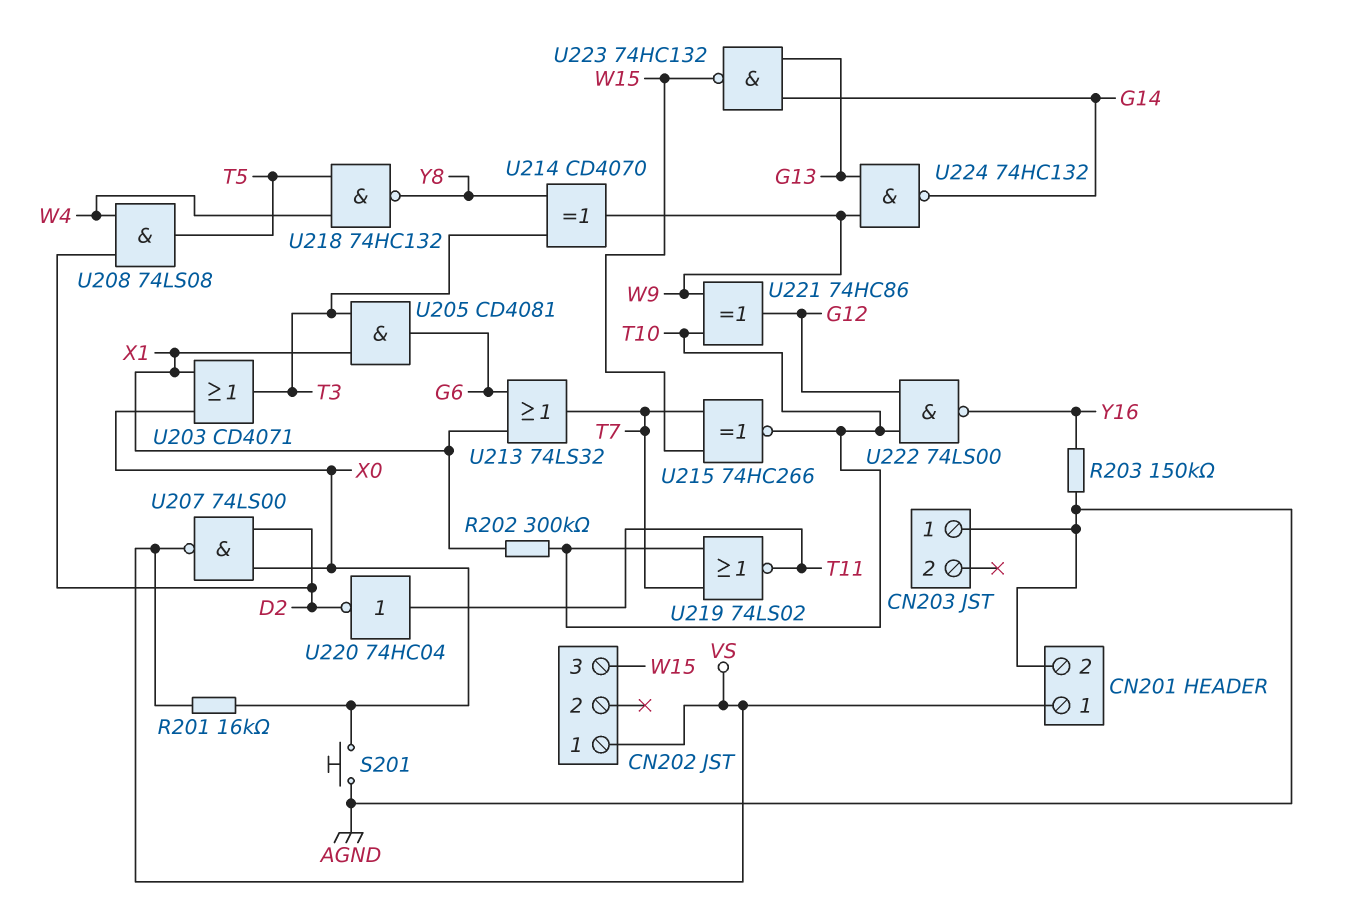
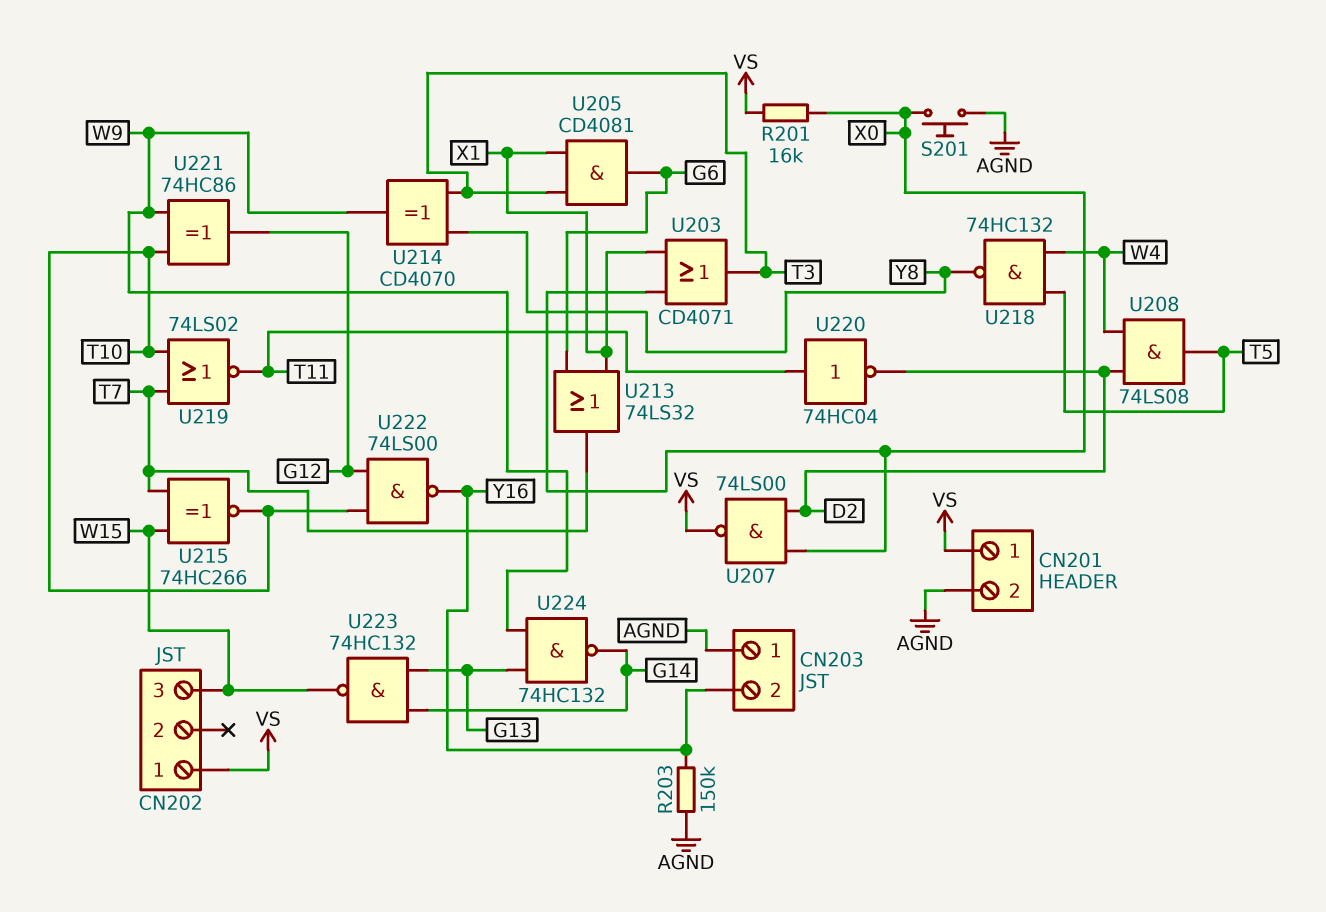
CN203 pin 2: none -> Y16
R202: 300k (T10, X1) -> none

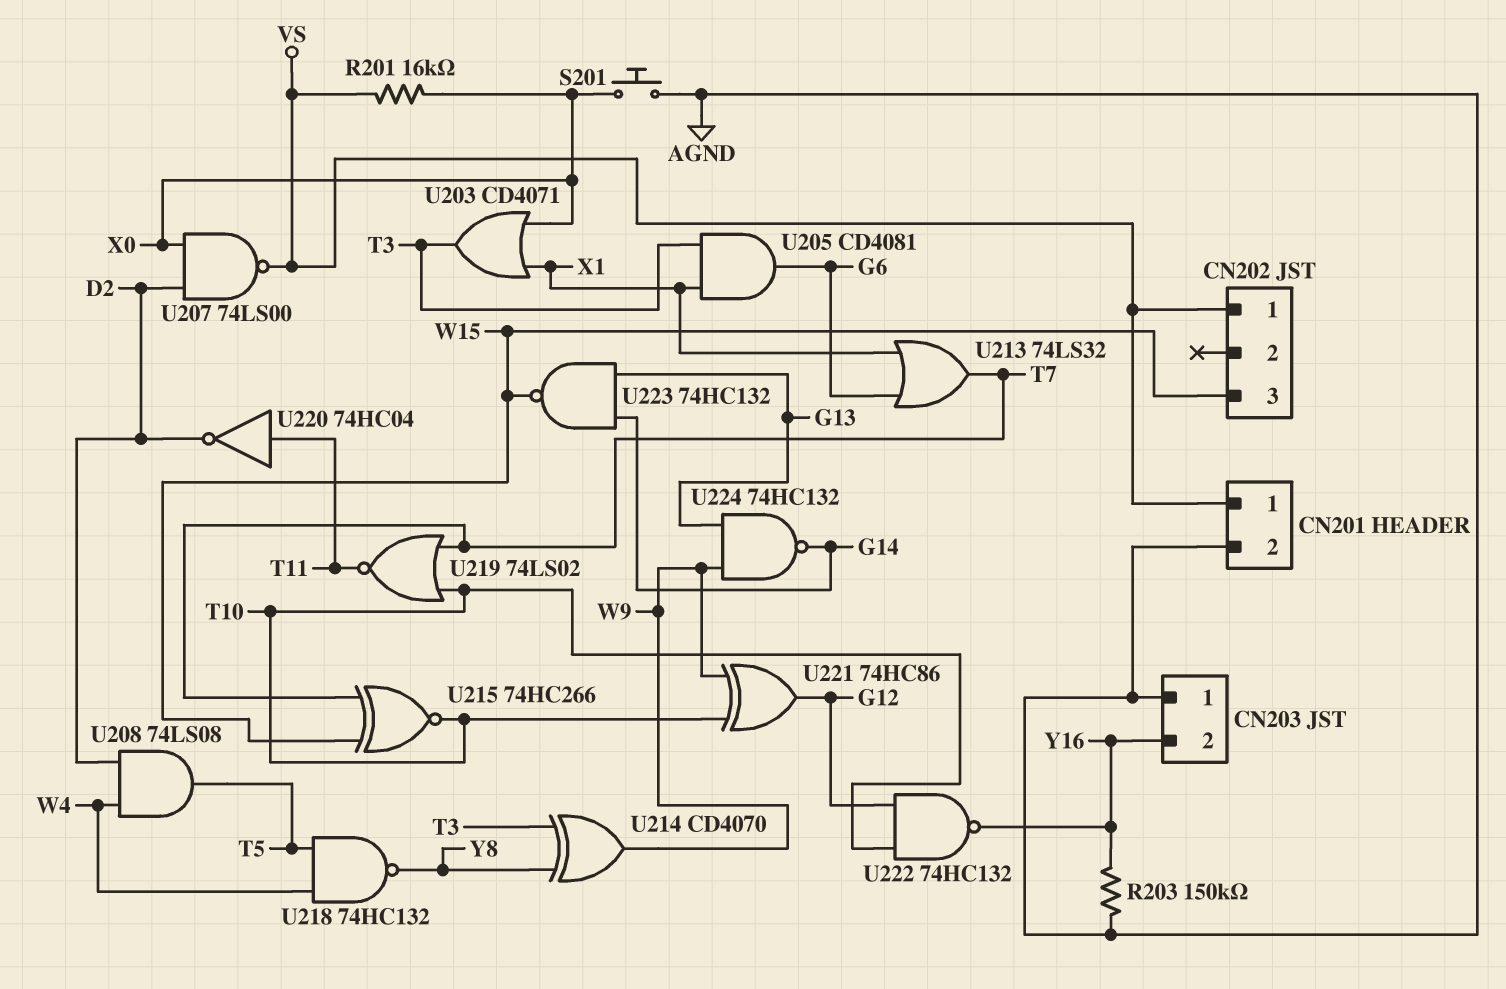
U222: NAND 74LS00 (in G12, in T10, out Y16) -> NAND 74HC132 (in G12, in T10, out Y16)

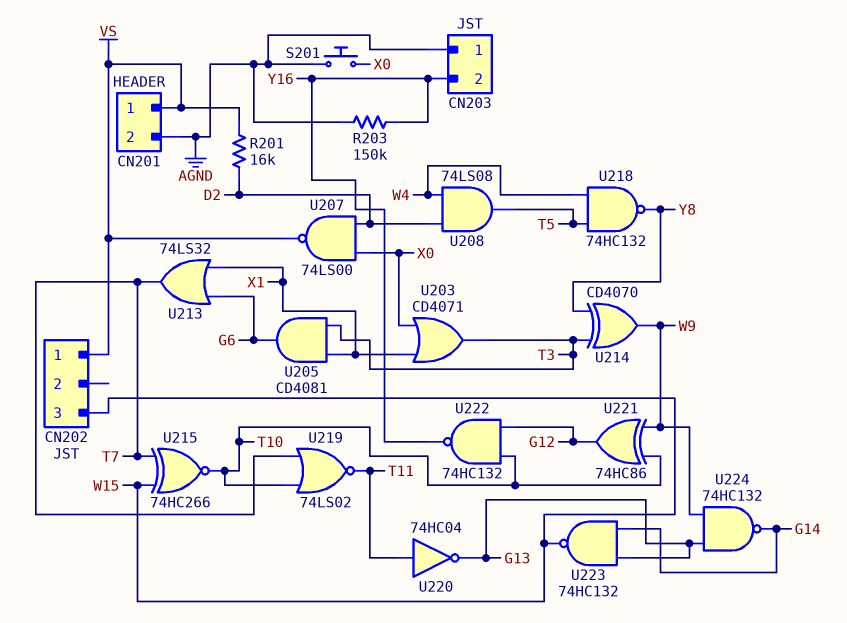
R201: 16k (VS, X0) -> 16k (D2, VS)
U220: NOT 74HC04 (in T11, out D2) -> NOT 74HC04 (in T11, out G13)

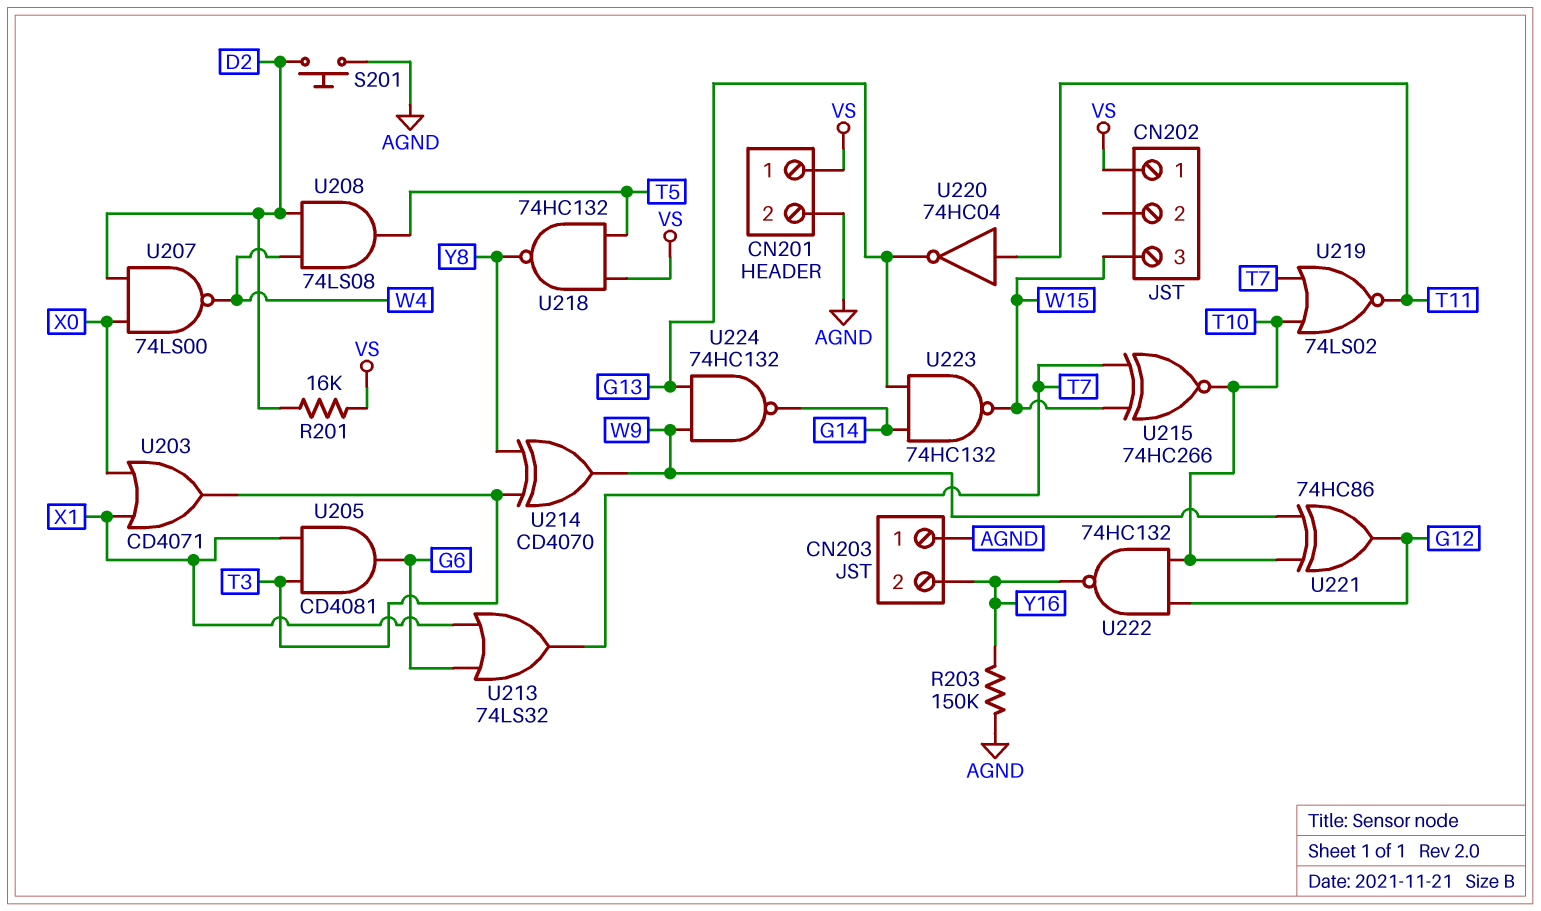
S201: button (AGND, X0) -> button (AGND, D2)
U207: NAND 74LS00 (in D2, in X0, out VS) -> NAND 74LS00 (in D2, in X0, out W4)
U218: NAND 74HC132 (in T5, in W4, out Y8) -> NAND 74HC132 (in T5, in VS, out Y8)

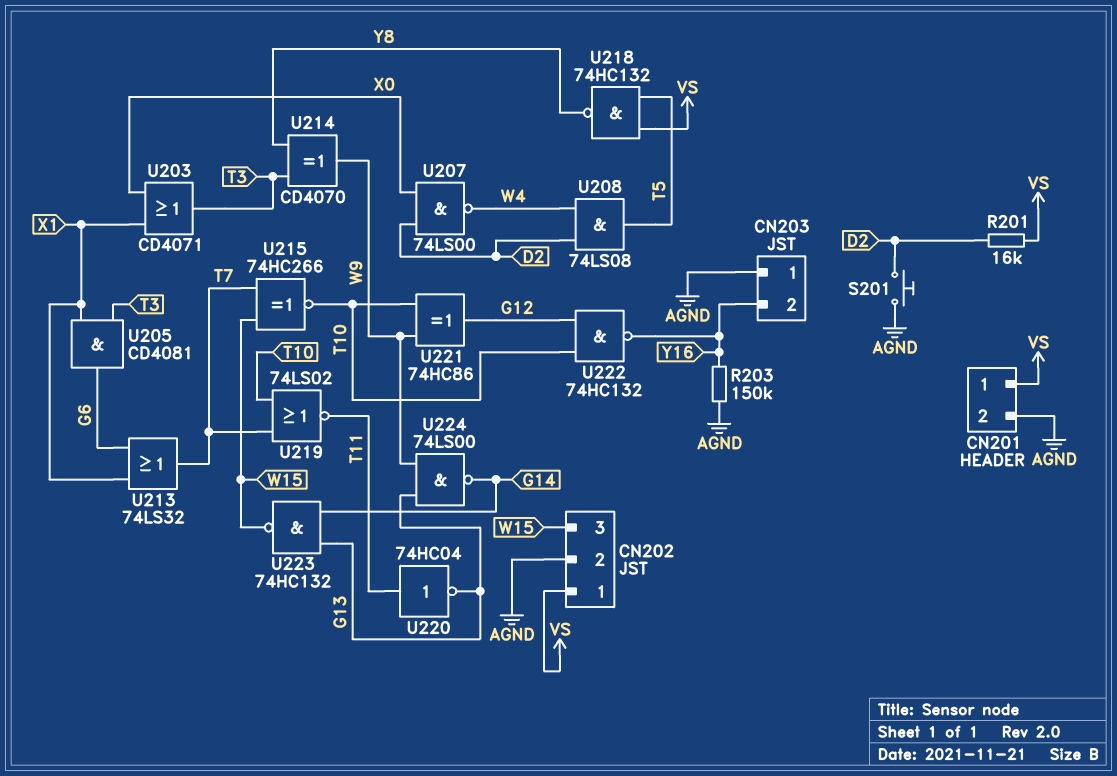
CN202 pin 2: none -> AGND
U224: NAND 74HC132 (in G13, in W9, out G14) -> NAND 74LS00 (in G13, in W9, out G14)

